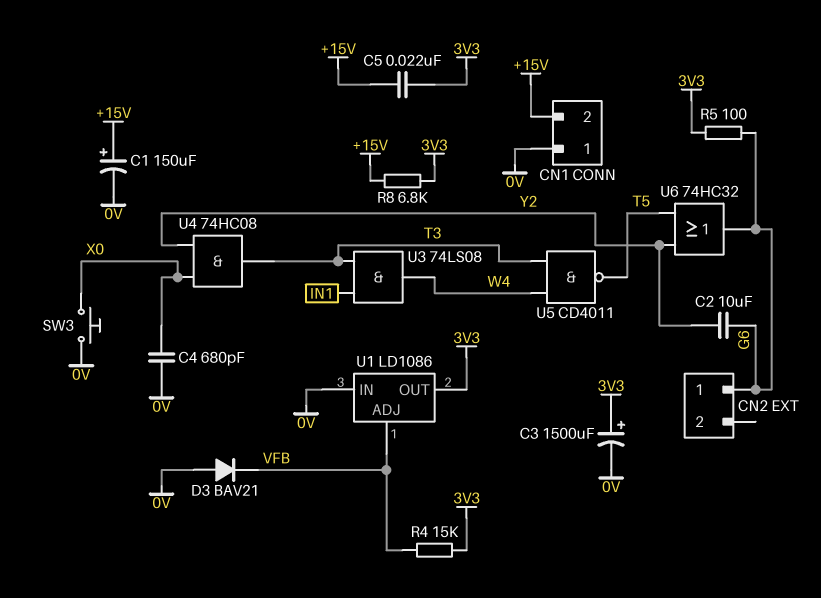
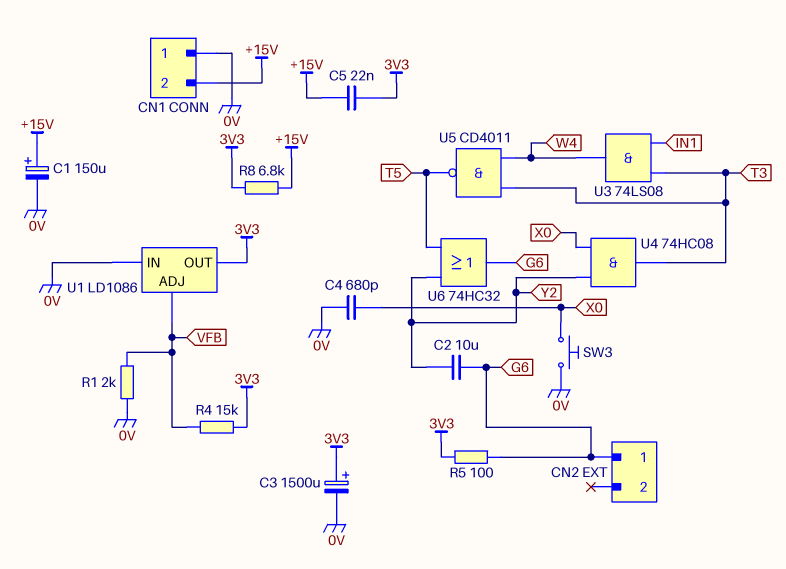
D3: diode BAV21 (A 0V, K VFB) -> none
R1: none -> 2k (0V, VFB)

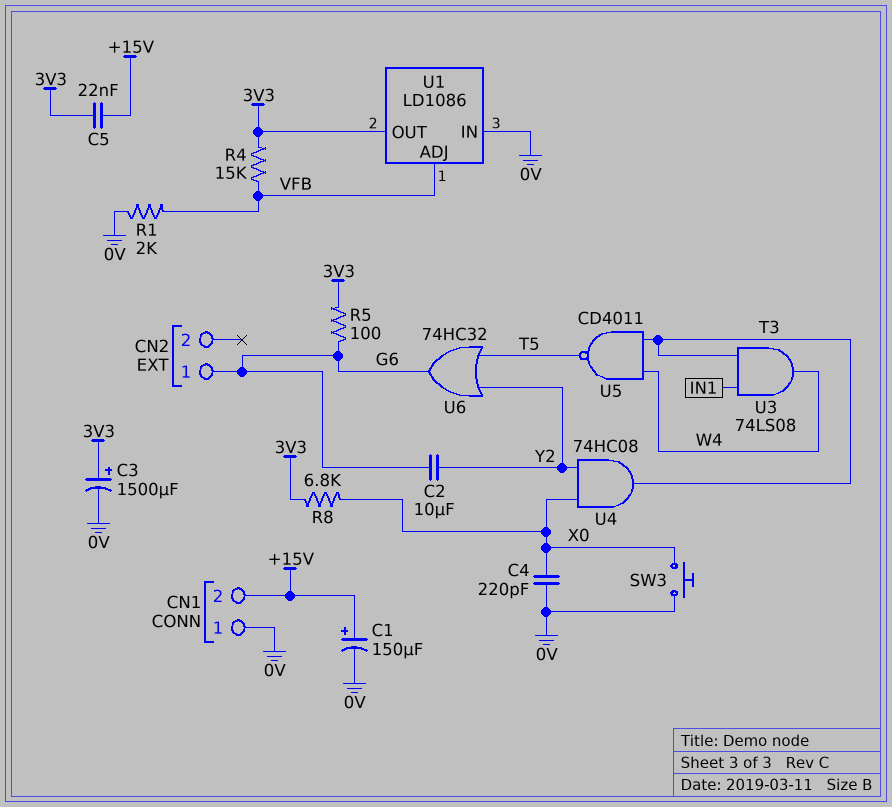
C4: 680pF (0V, X0) -> 220pF (0V, X0)
R8: 6.8k (+15V, 3V3) -> 6.8k (3V3, X0)

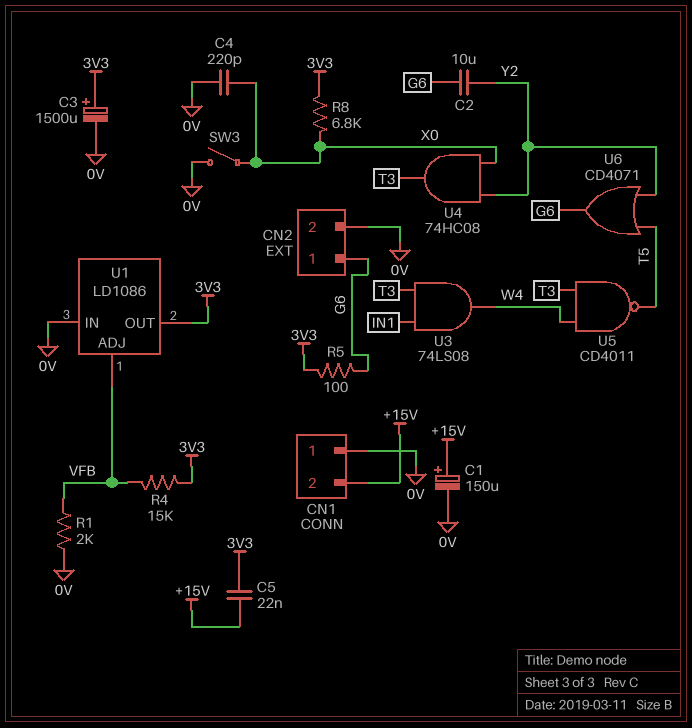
CN2 pin 2: none -> 0V
SW3: button (0V, X0) -> switch (0V, X0)
U6: OR 74HC32 (in T5, in Y2, out G6) -> OR CD4071 (in T5, in Y2, out G6)

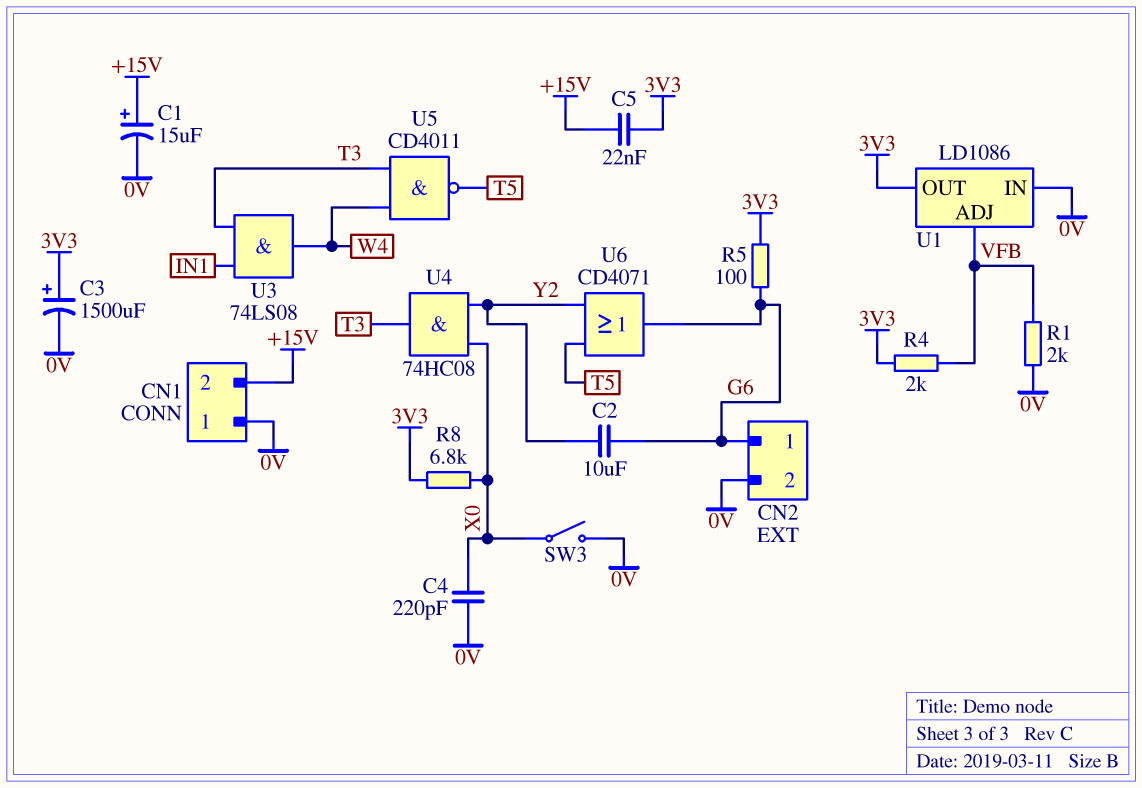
C1: 150uF (plus +15V, minus 0V) -> 15uF (plus +15V, minus 0V)
R4: 15k (3V3, VFB) -> 2k (3V3, VFB)

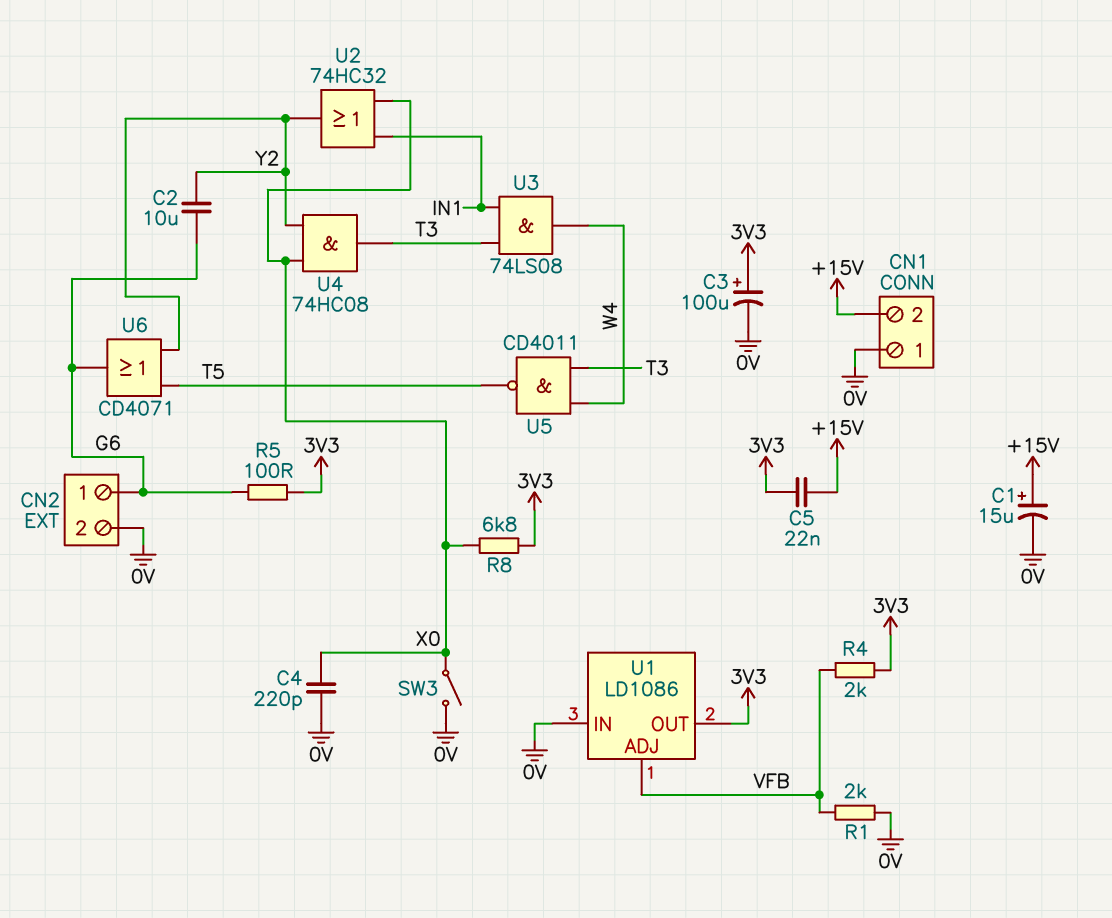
C3: 1500uF (plus 3V3, minus 0V) -> 100uF (plus 3V3, minus 0V)
U2: none -> OR 74HC32 (in IN1, in X0, out Y2)

